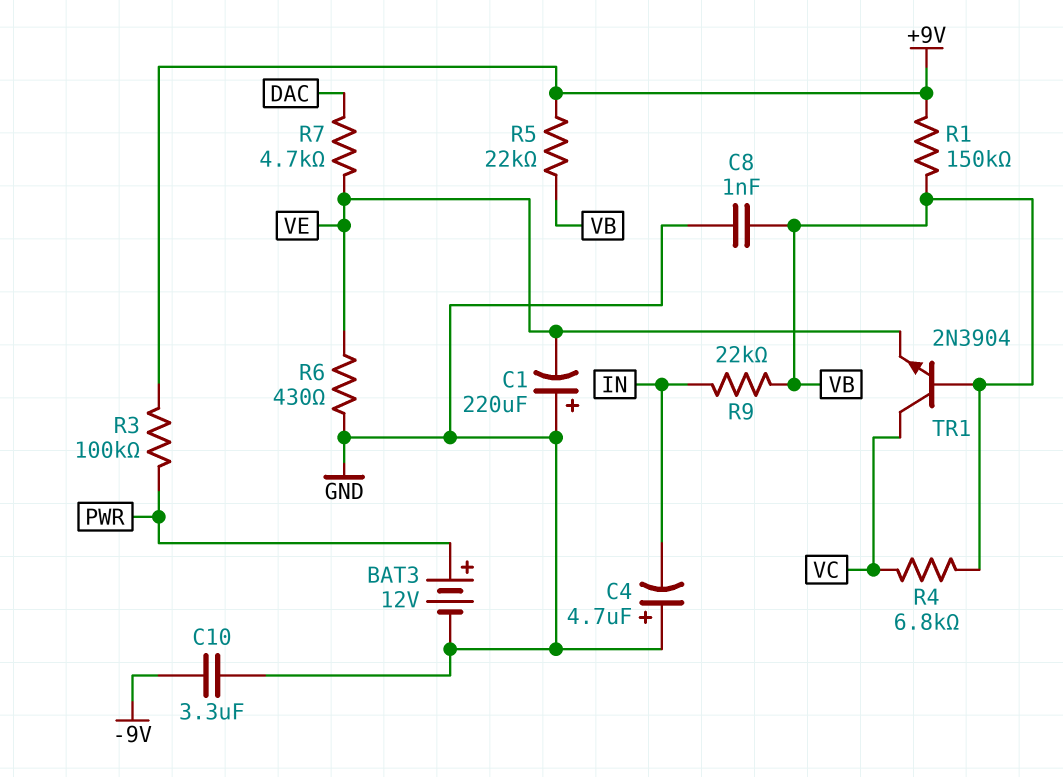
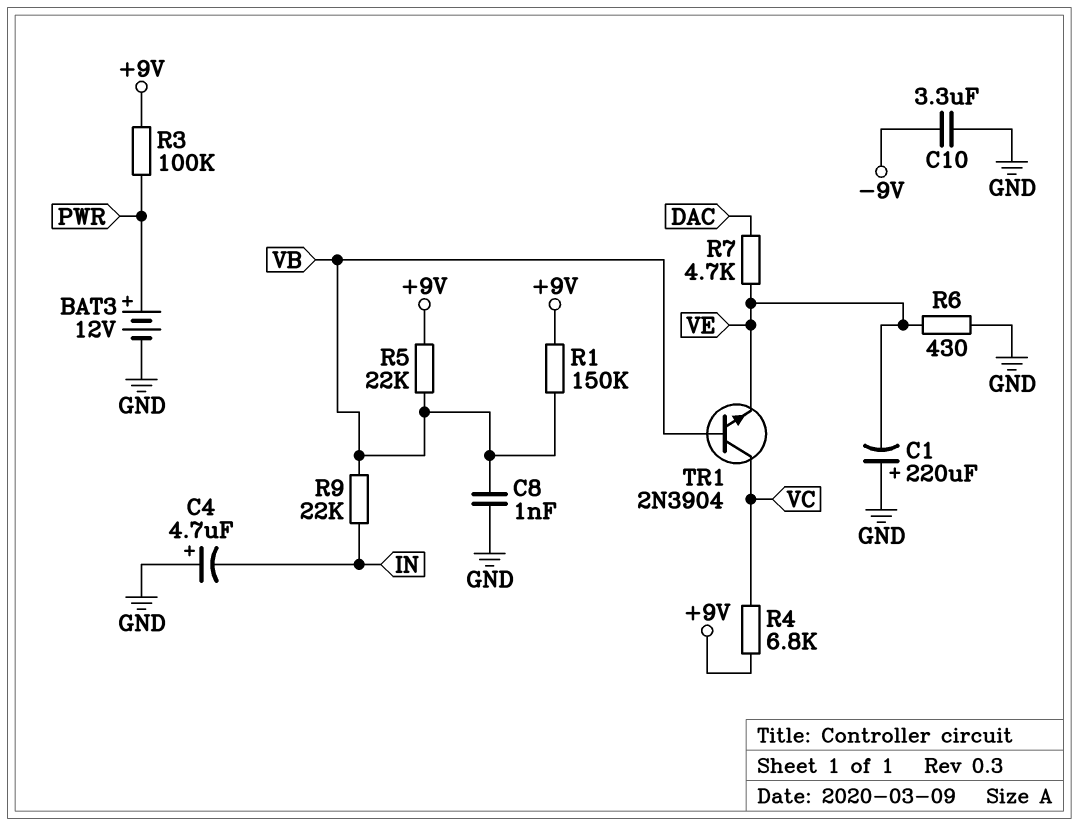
R4: 6.8k (VB, VC) -> 6.8k (+9V, VC)

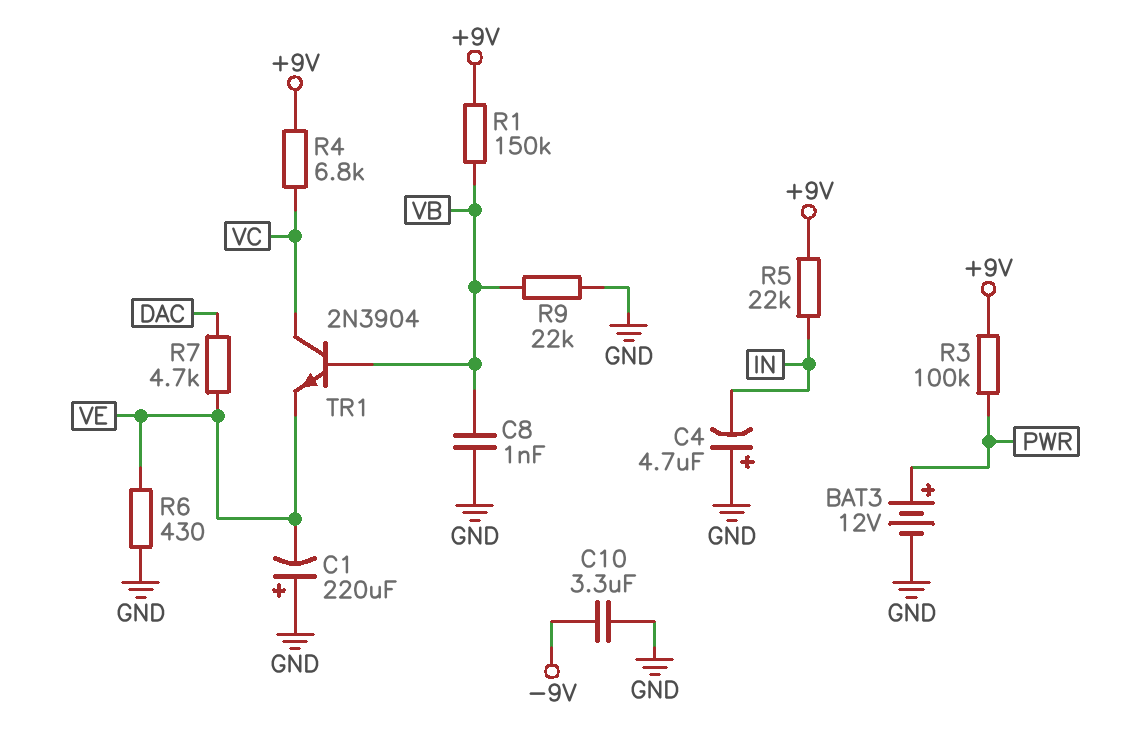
R5: 22k (+9V, VB) -> 22k (+9V, IN)
R9: 22k (IN, VB) -> 22k (GND, VB)

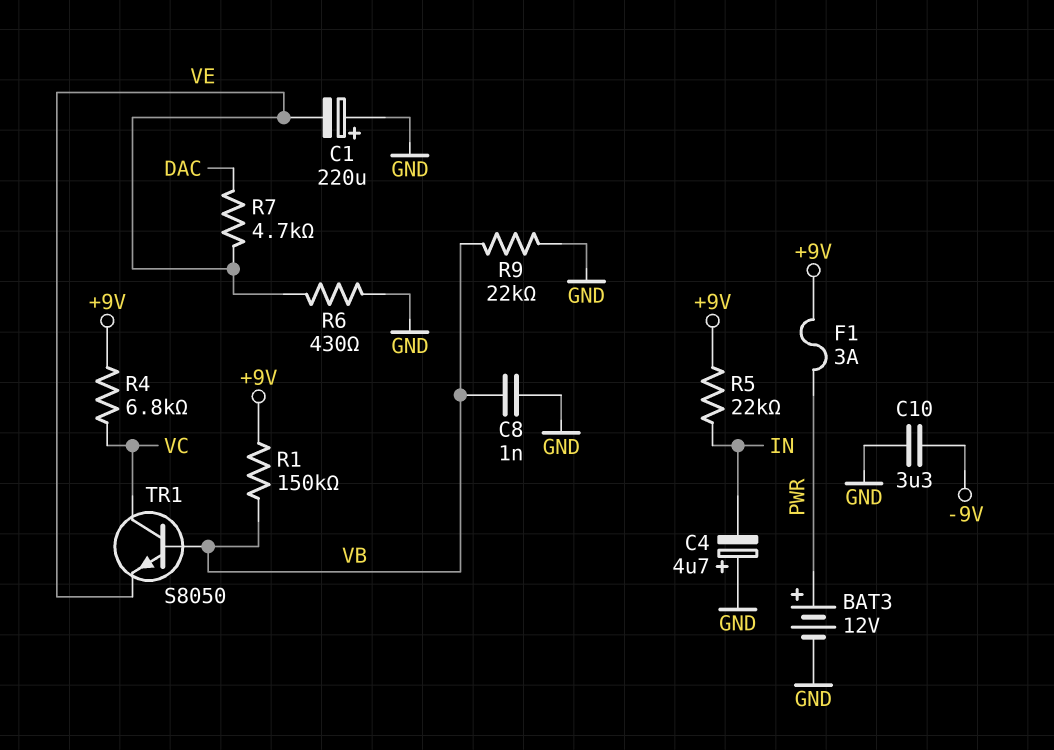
F1: none -> 3A (+9V, PWR)
R3: 100k (+9V, PWR) -> none
TR1: NPN 2N3904 (B VB, C VC, E VE) -> NPN S8050 (B VB, C VC, E VE)

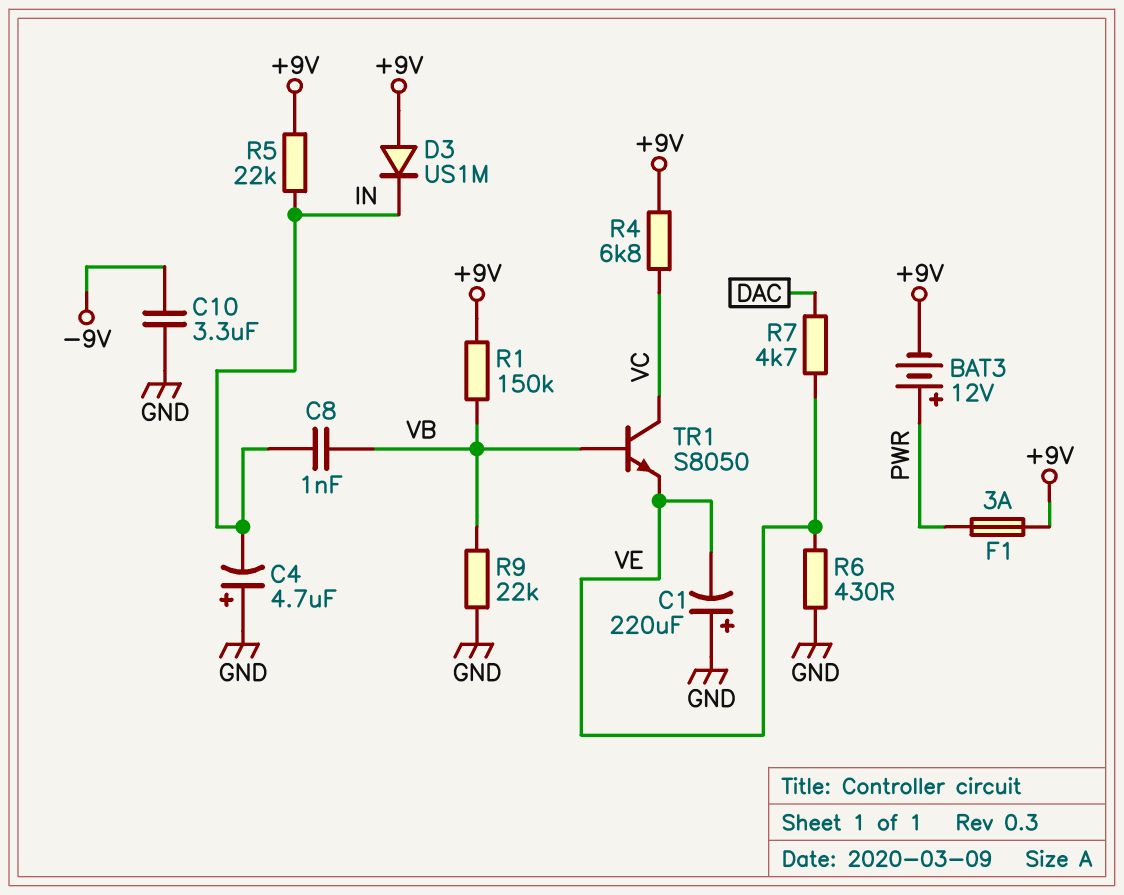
BAT3: 12V (plus PWR, minus GND) -> 12V (plus PWR, minus +9V)
C8: 1nF (GND, VB) -> 1nF (IN, VB)
D3: none -> diode US1M (A +9V, K IN)

